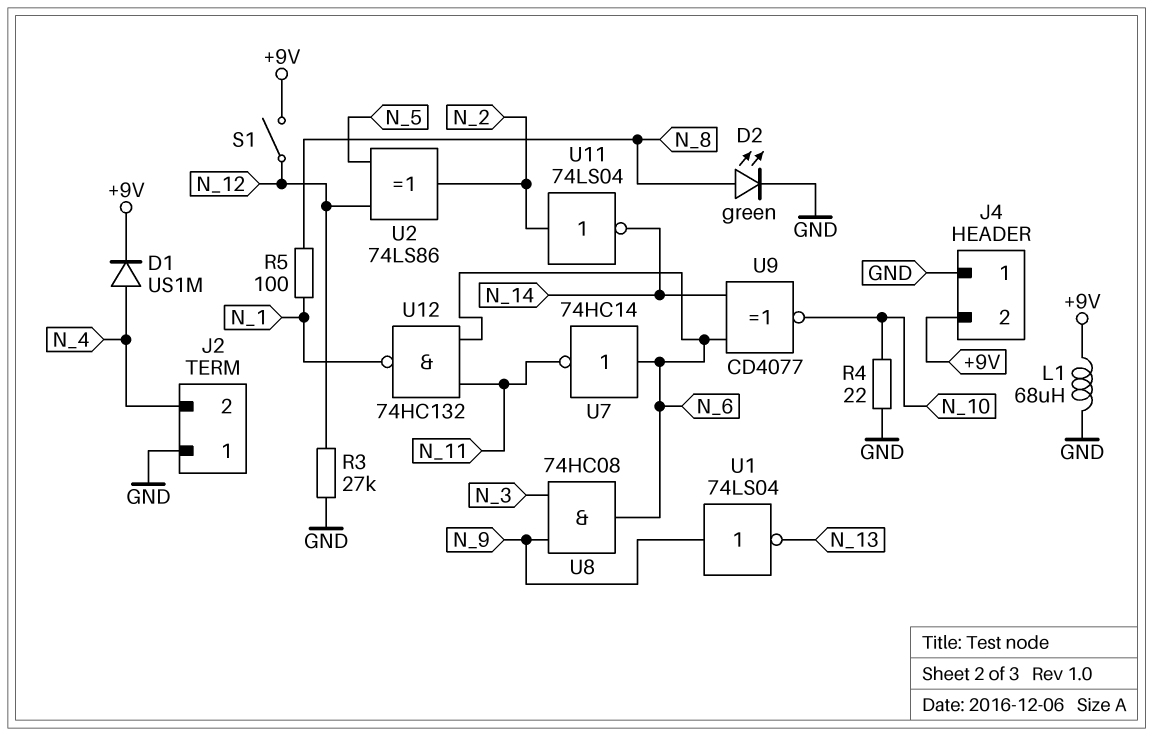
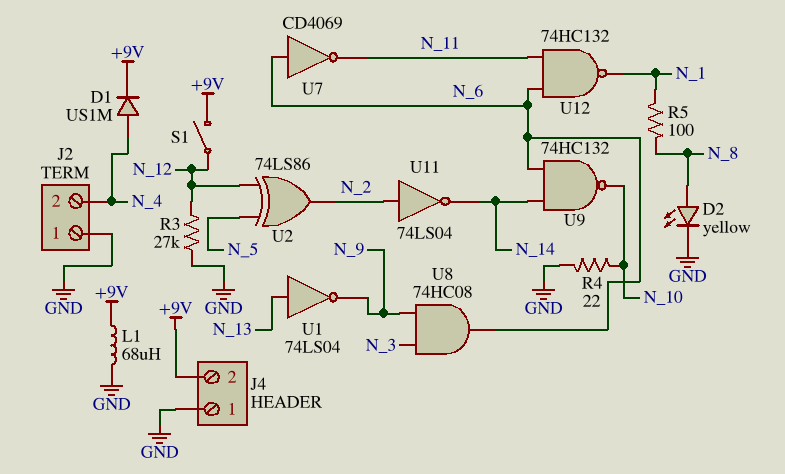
D2: LED green (A N_8, K GND) -> LED yellow (A N_8, K GND)
U1: NOT 74LS04 (in N_9, out N_13) -> NOT 74LS04 (in N_13, out N_9)
U7: NOT 74HC14 (in N_6, out N_11) -> NOT CD4069 (in N_6, out N_11)
U9: XNOR CD4077 (in N_6, in N_14, out N_10) -> NAND 74HC132 (in N_6, in N_14, out N_10)

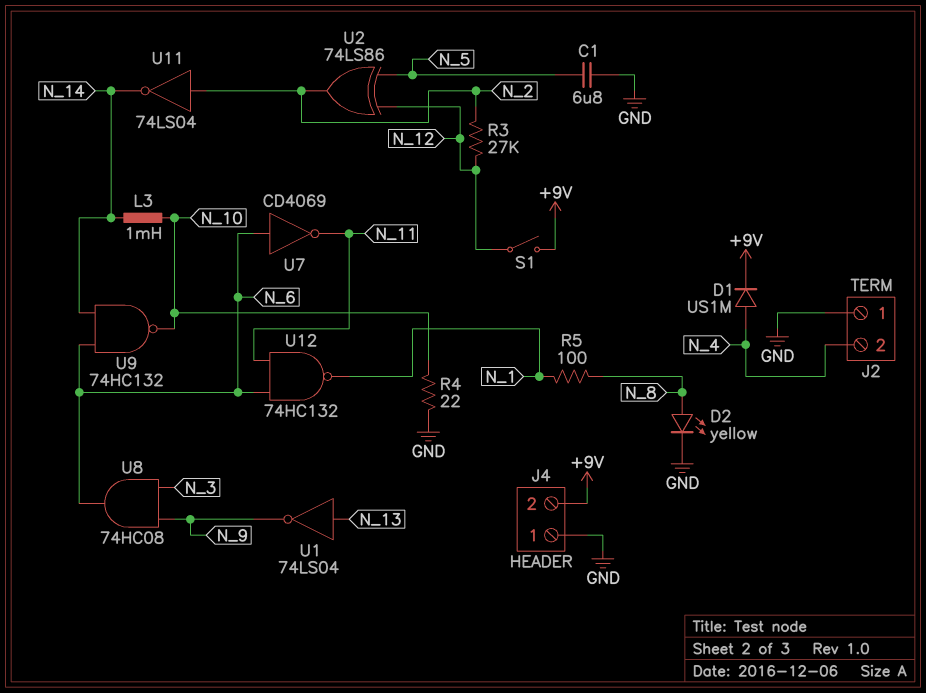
C1: none -> 6.8uF (GND, N_5)
L1: 68uH (+9V, GND) -> none
L3: none -> 1mH (N_10, N_14)
R3: 27k (GND, N_12) -> 27k (N_2, N_12)

